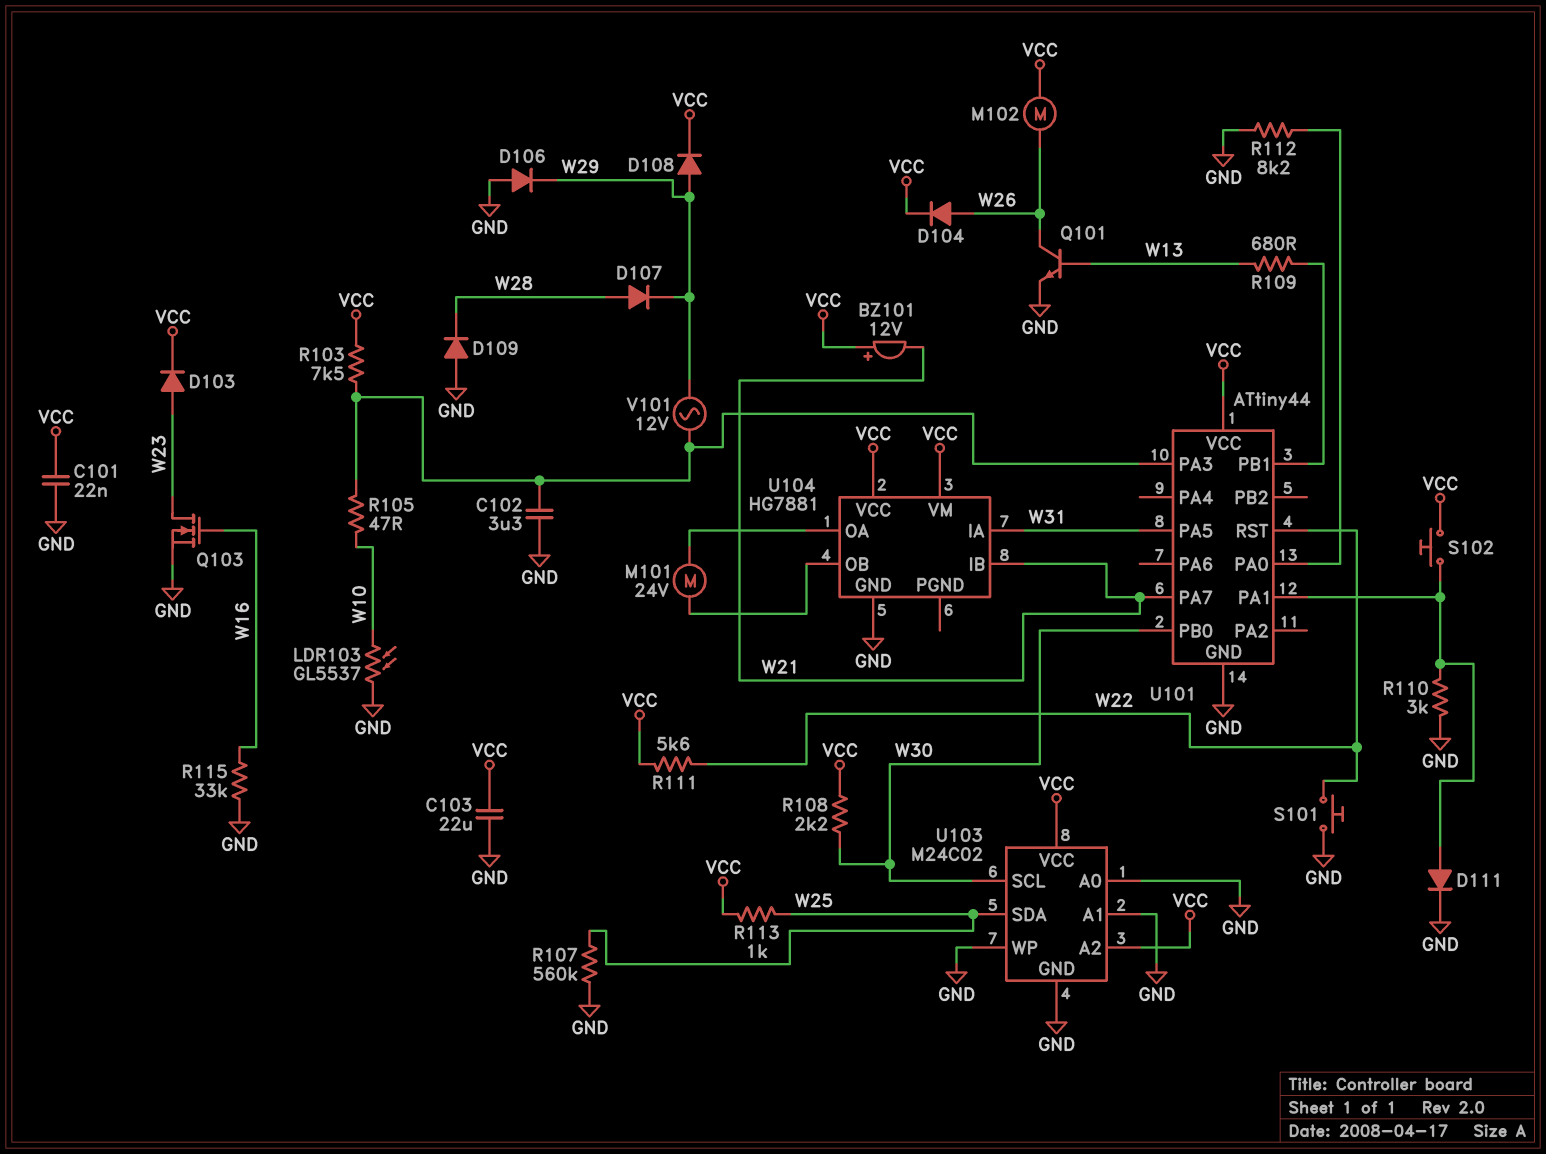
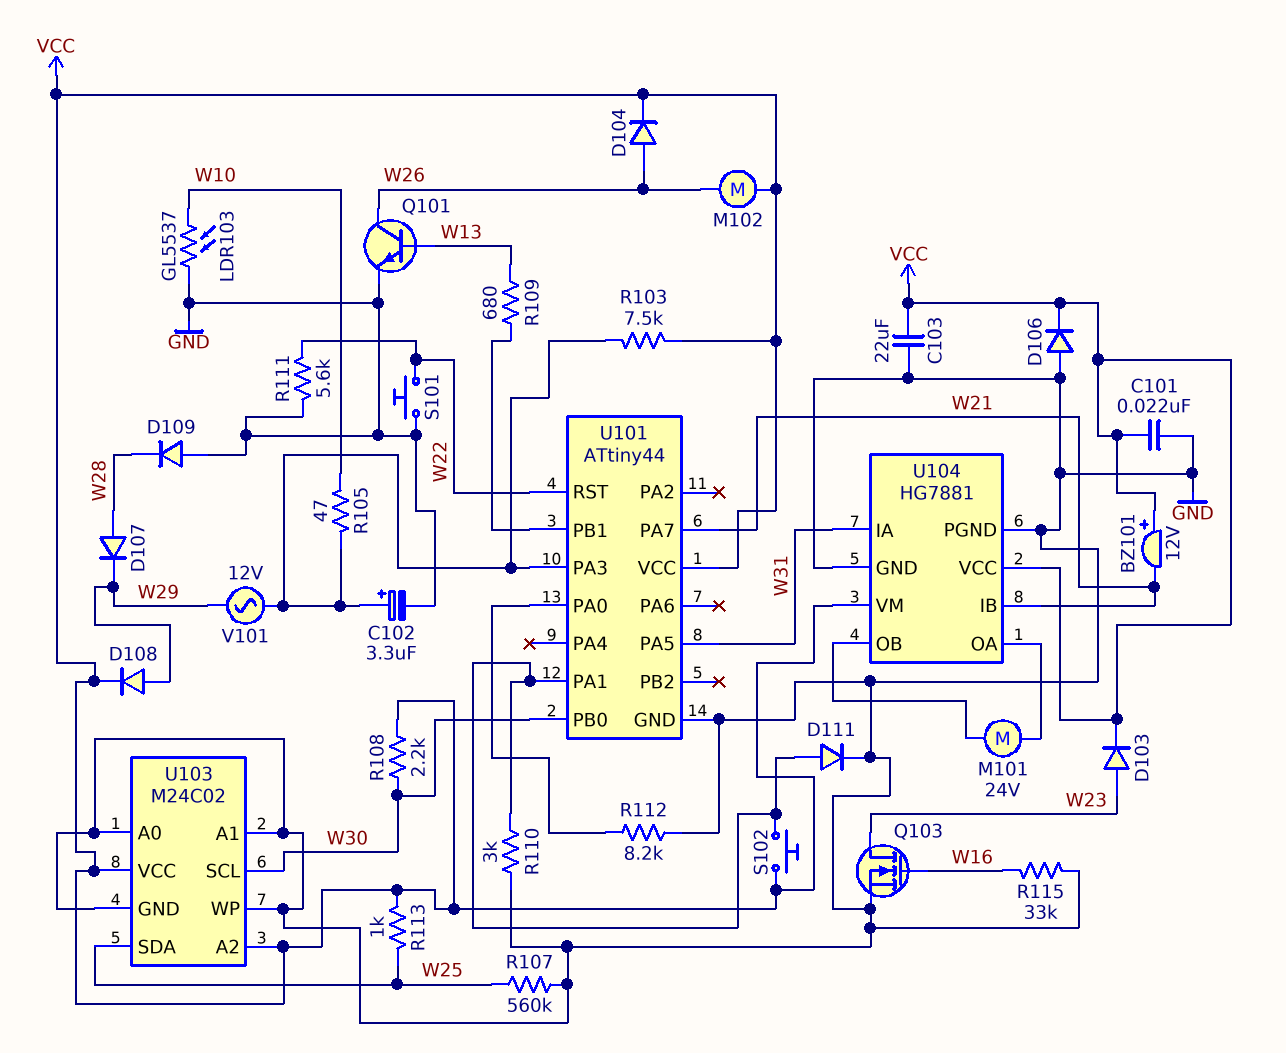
C102: 3.3uF (GND, U101/PA3) -> 3.3uF (plus U101/PA3, minus GND)
D106: diode (A GND, K W29) -> diode (A GND, K VCC)
R111: 5.6k (VCC, W22) -> 5.6k (GND, W22)
U104 pin PGND: none -> GND

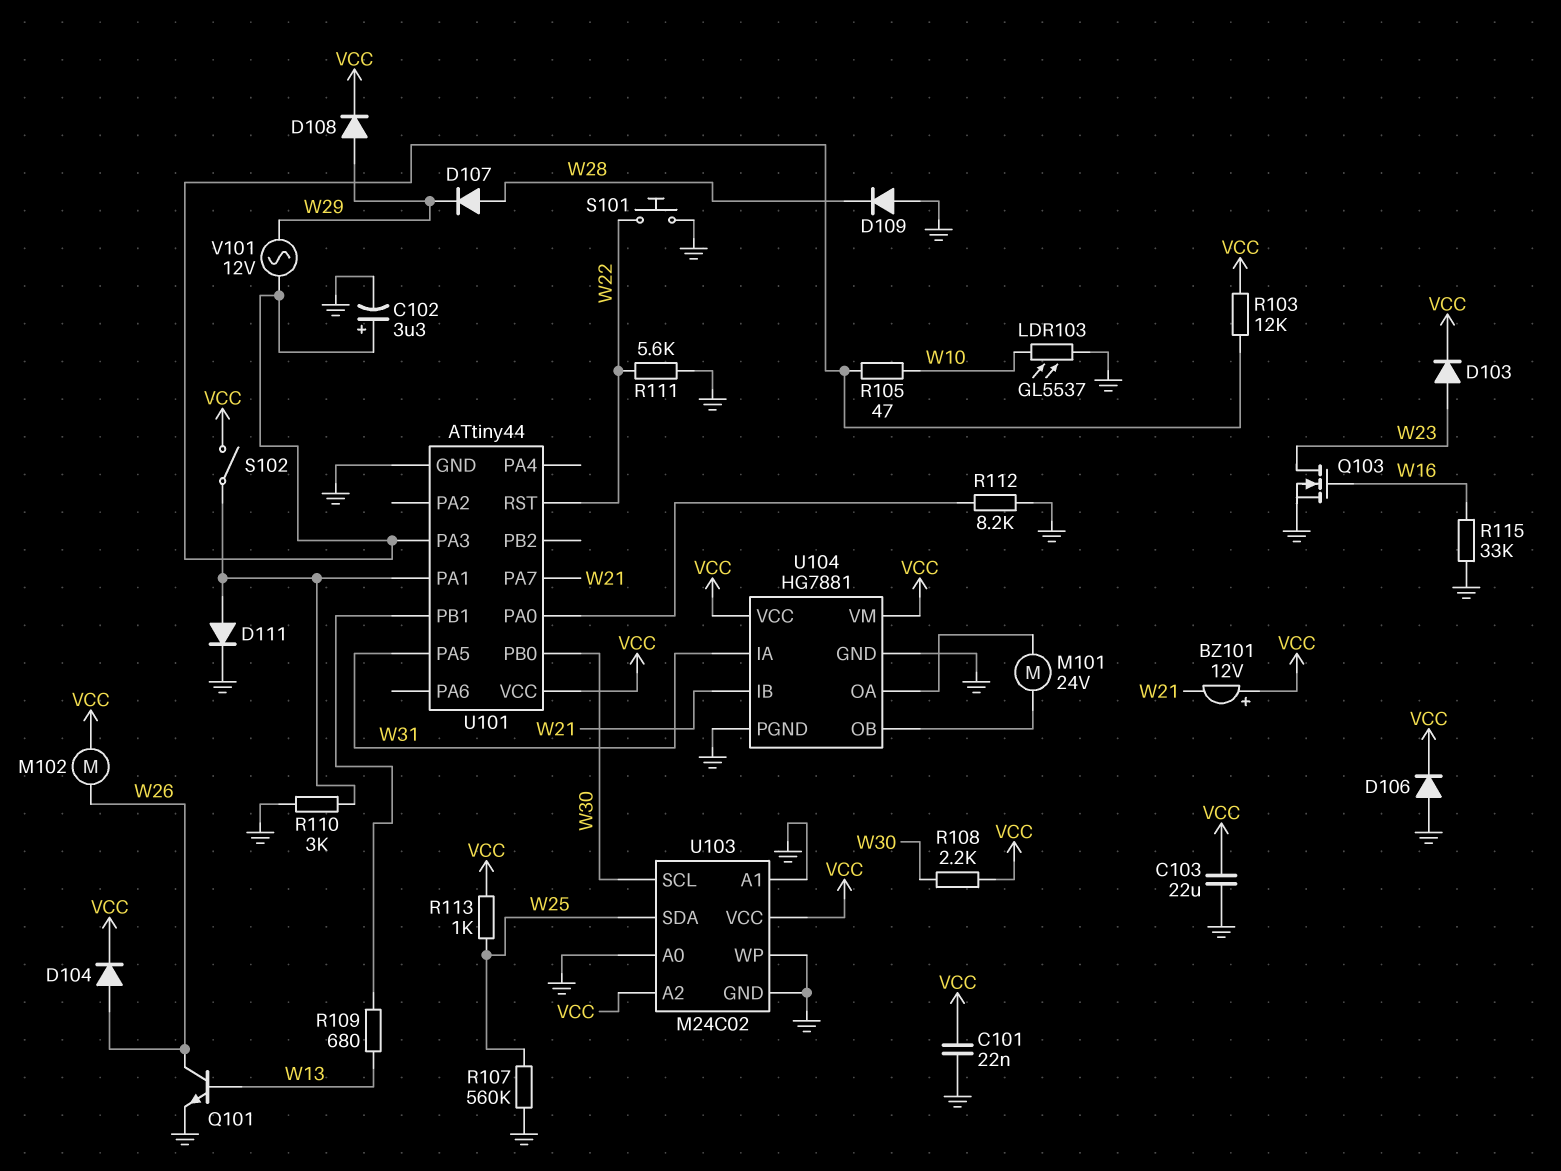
R103: 7.5k (U101/PA3, VCC) -> 12k (U101/PA3, VCC)
S102: button (U101/PA1, VCC) -> switch (U101/PA1, VCC)

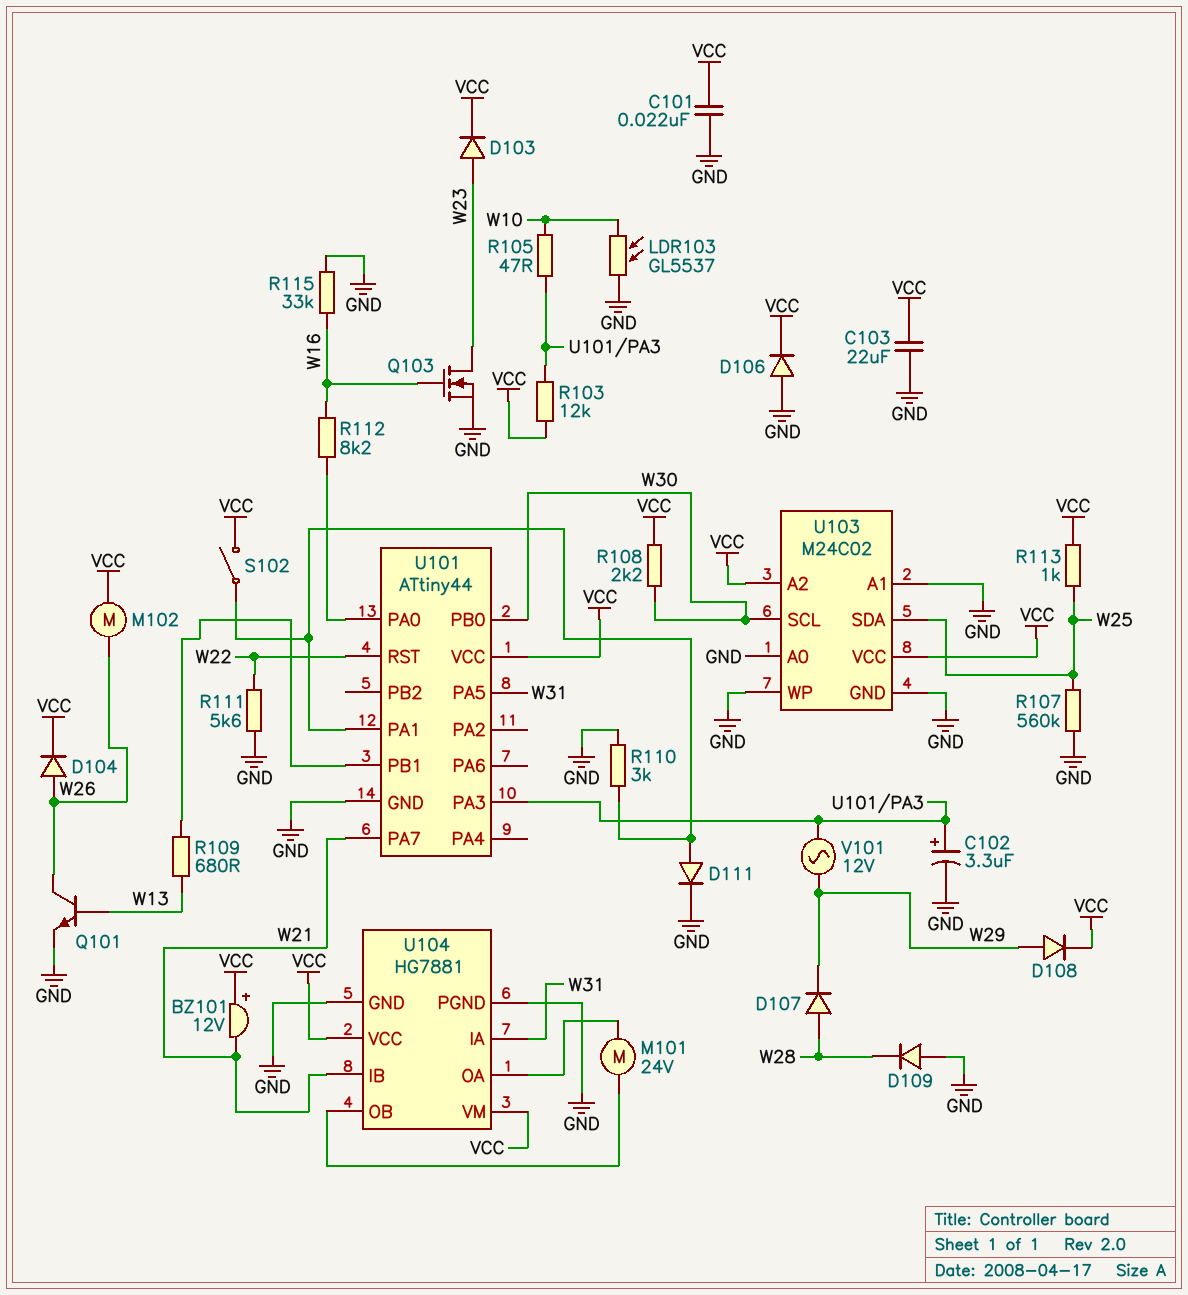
R112: 8.2k (GND, U101/PA0) -> 8.2k (U101/PA0, W16)
S101: button (GND, W22) -> none

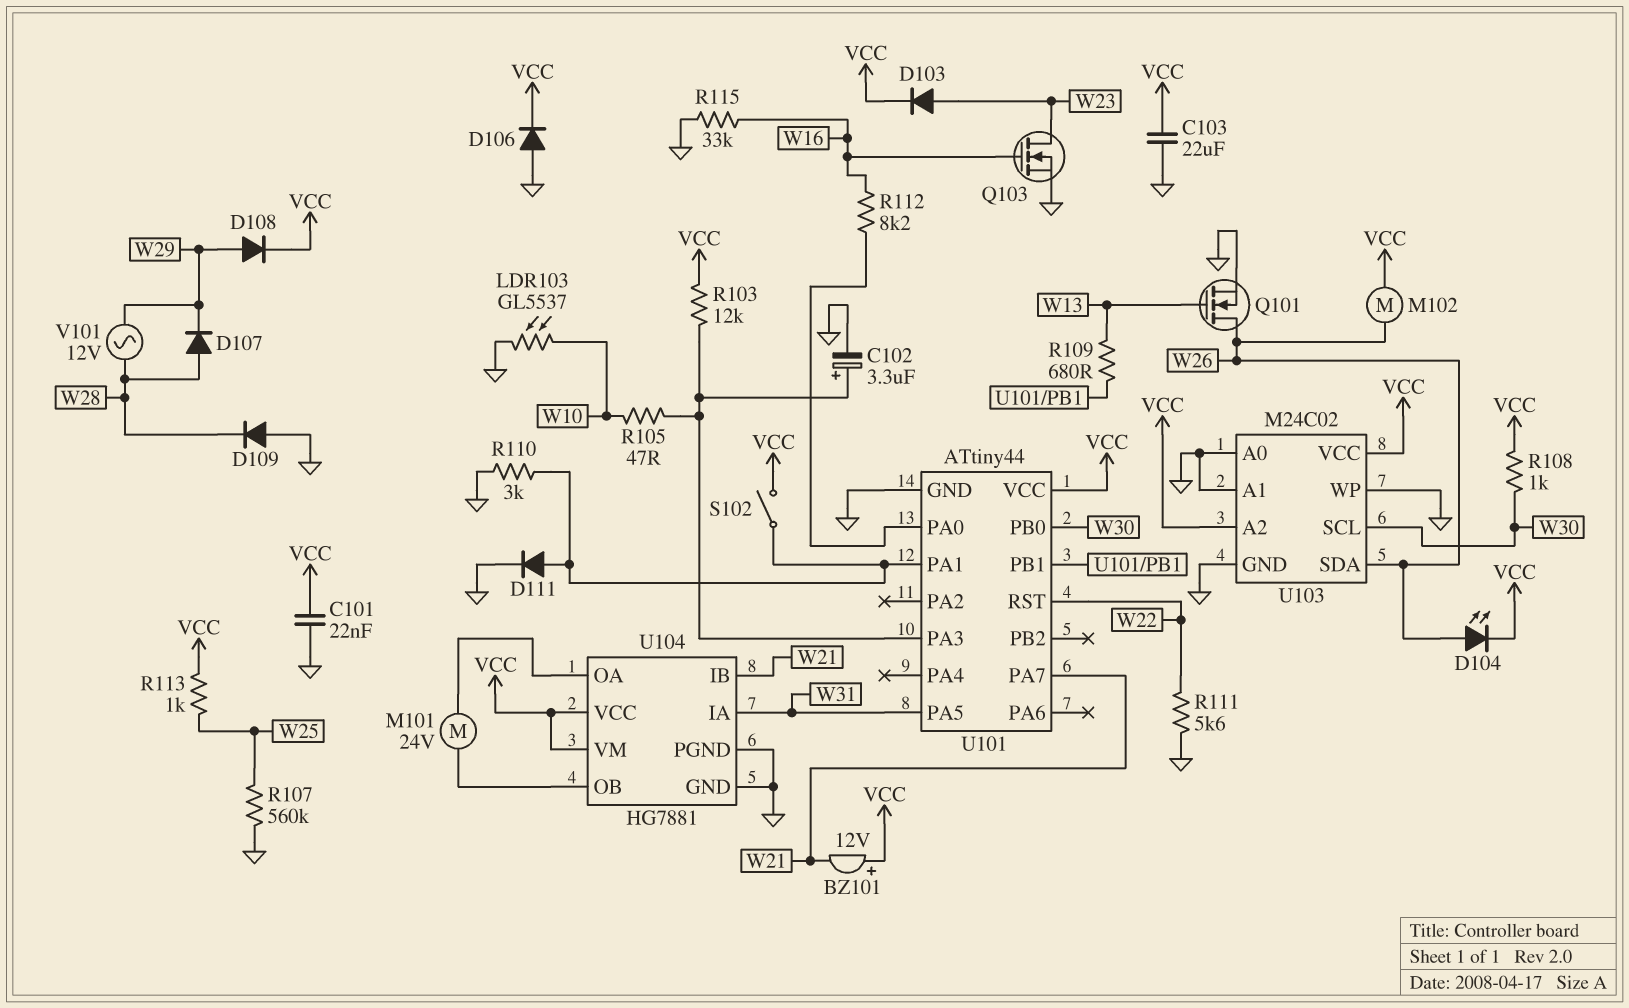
D104: diode (A W26, K VCC) -> LED (A W26, K VCC)
Q101: NPN (B W13, C W26, E GND) -> NMOS (G W13, D W26, S GND)
R108: 2.2k (VCC, W30) -> 1k (VCC, W30)
U103 pin SDA: W25 -> W26
V101: AC 12V (U101/PA3, W29) -> AC 12V (W28, W29)

